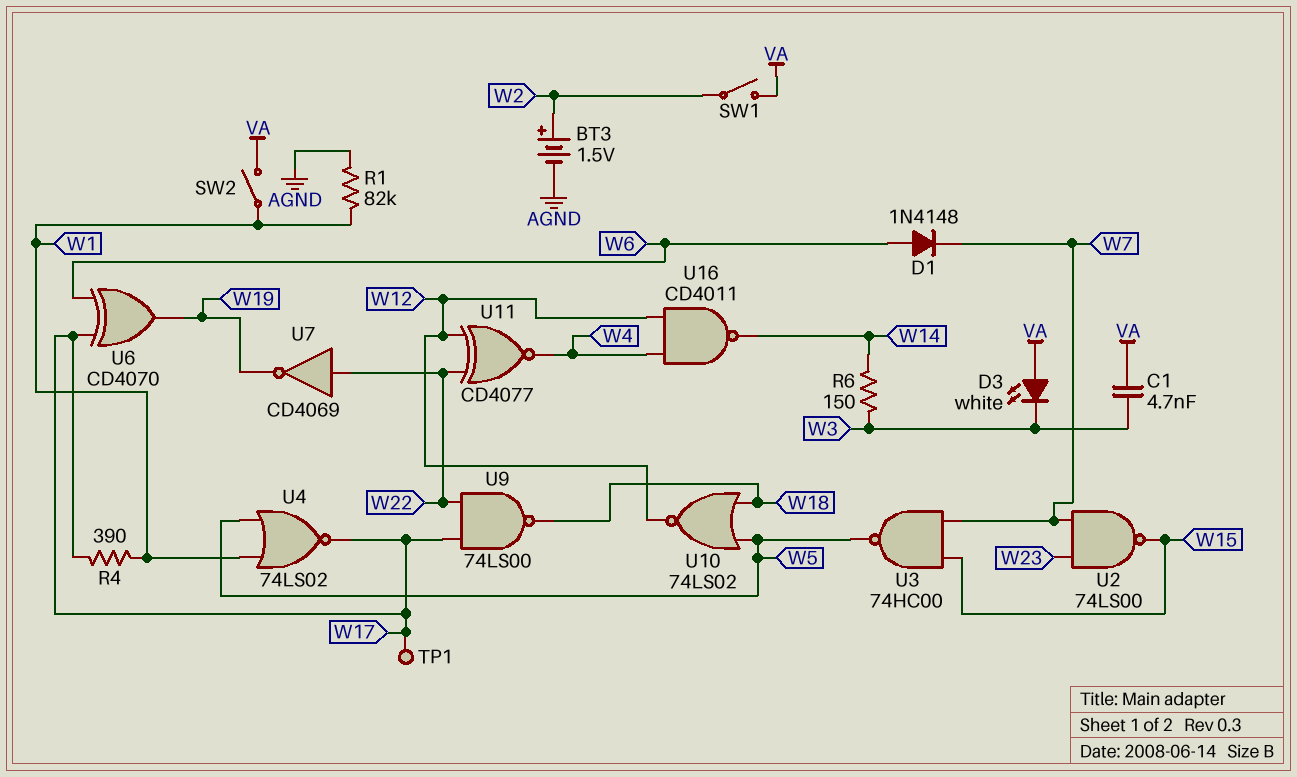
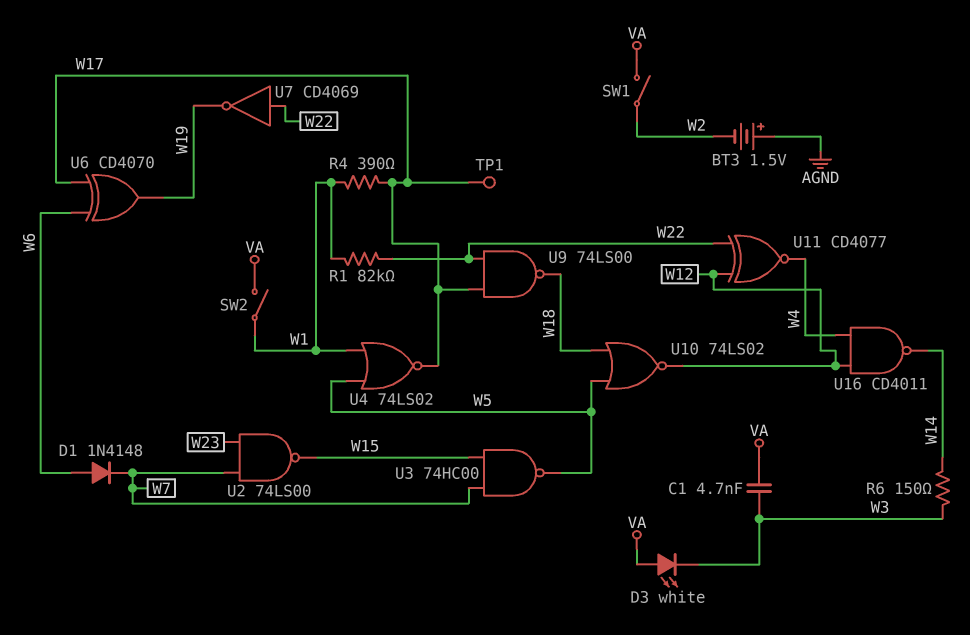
BT3: 1.5V (plus W2, minus AGND) -> 1.5V (plus AGND, minus W2)
R1: 82k (AGND, W1) -> 82k (W1, W22)

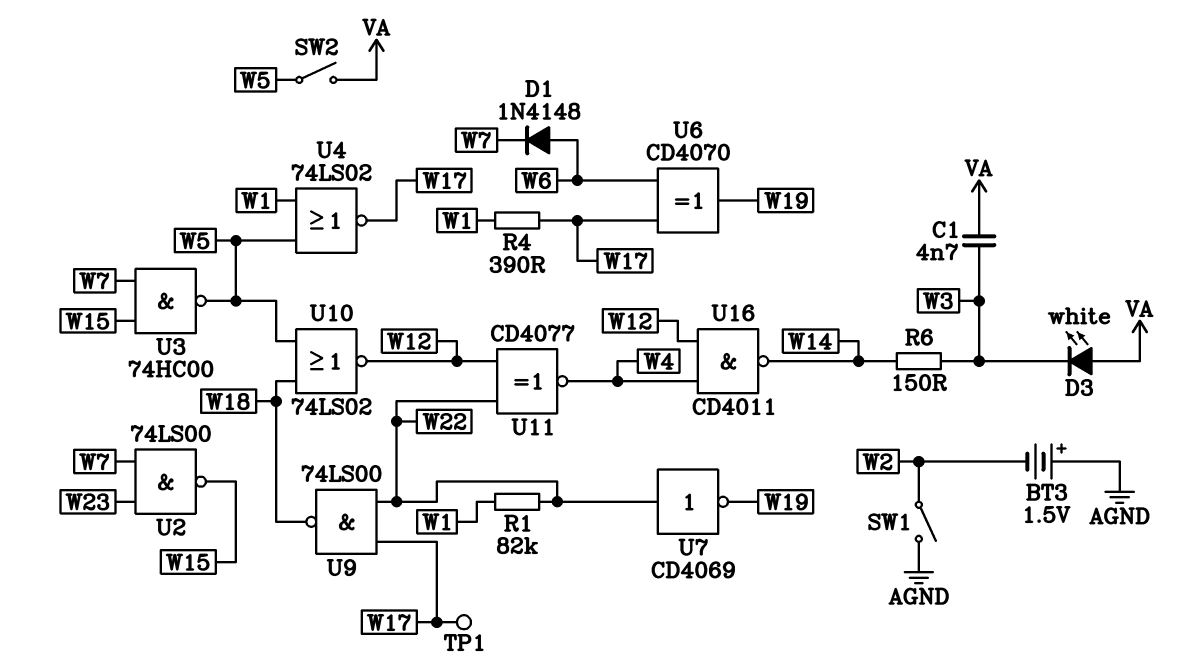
SW1: switch (VA, W2) -> switch (AGND, W2)
SW2: switch (VA, W1) -> switch (VA, W5)

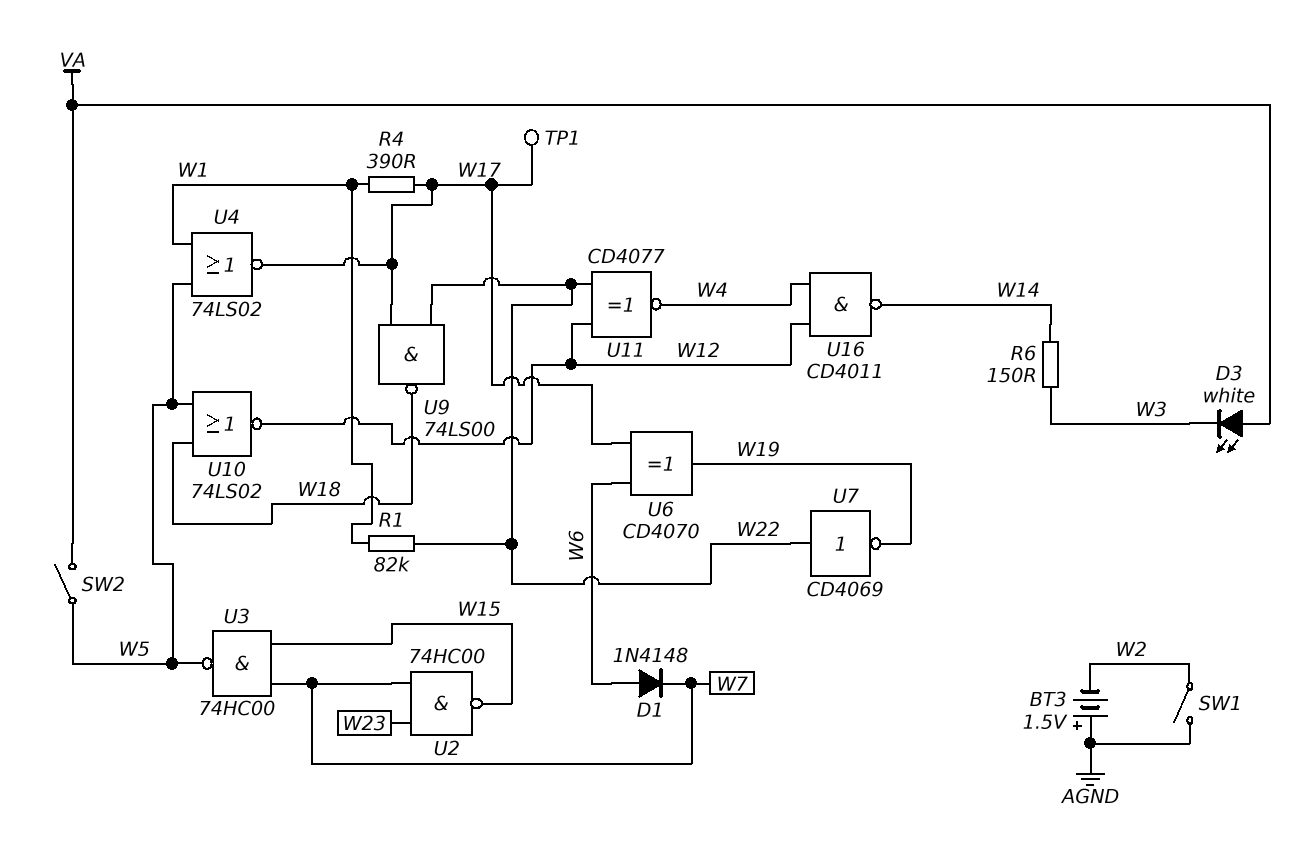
C1: 4.7nF (VA, W3) -> none
U2: NAND 74LS00 (in W7, in W23, out W15) -> NAND 74HC00 (in W7, in W23, out W15)

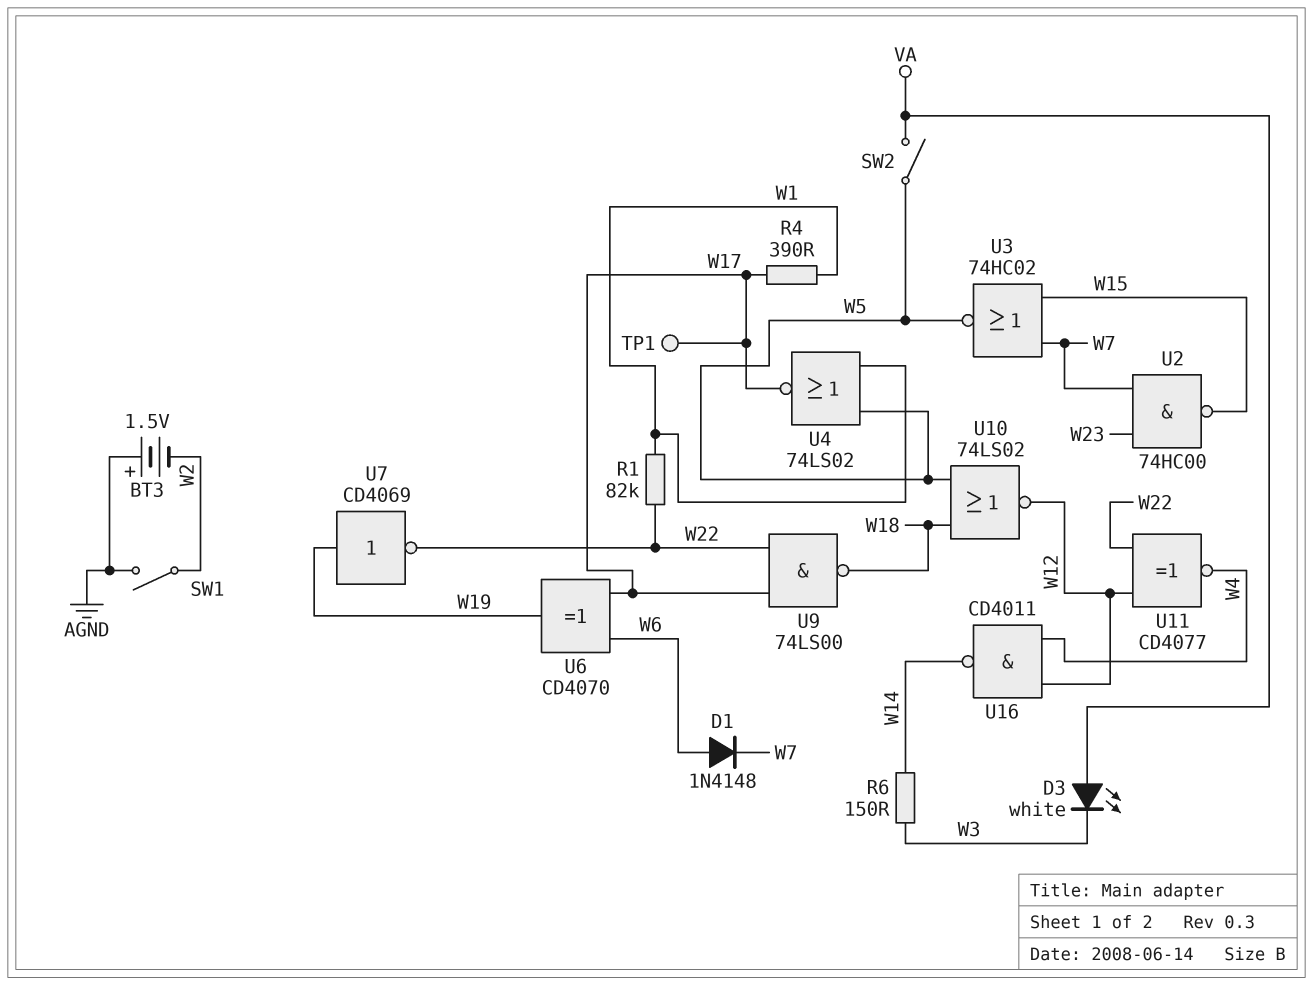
U3: NAND 74HC00 (in W7, in W15, out W5) -> NOR 74HC02 (in W7, in W15, out W5)
U7: NOT CD4069 (in W22, out W19) -> NOT CD4069 (in W19, out W22)

